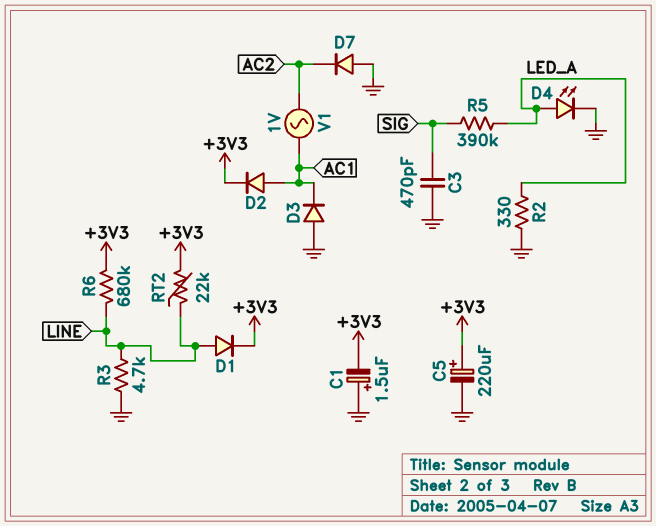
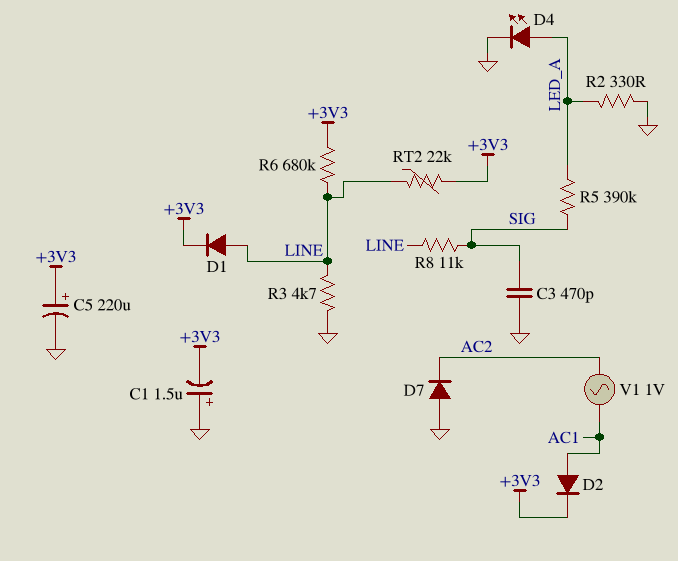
D3: diode (A GND, K AC1) -> none
R8: none -> 11k (LINE, SIG)

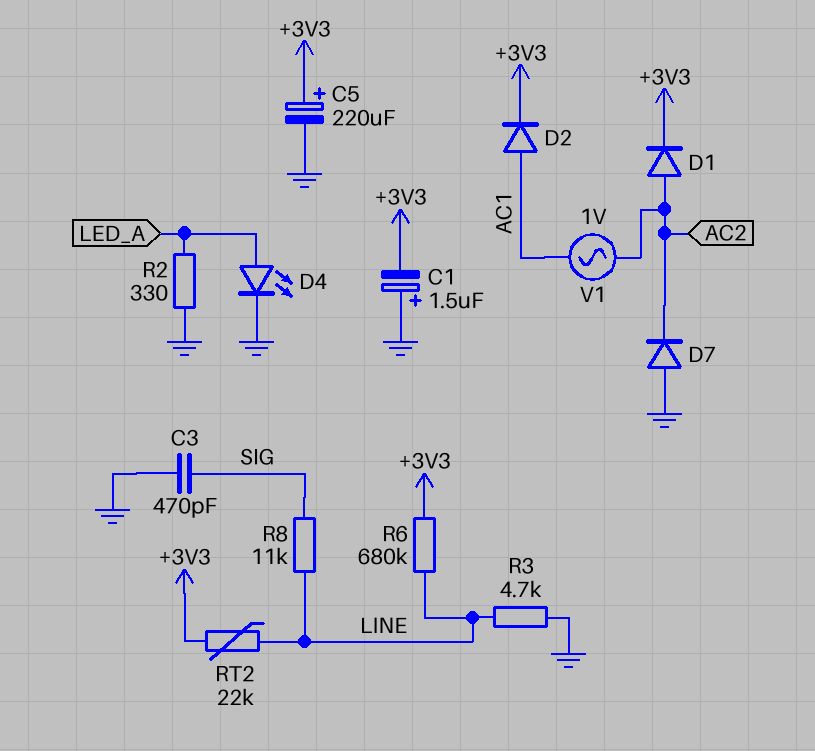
D1: diode (A LINE, K +3V3) -> diode (A AC2, K +3V3)
R5: 390k (LED_A, SIG) -> none

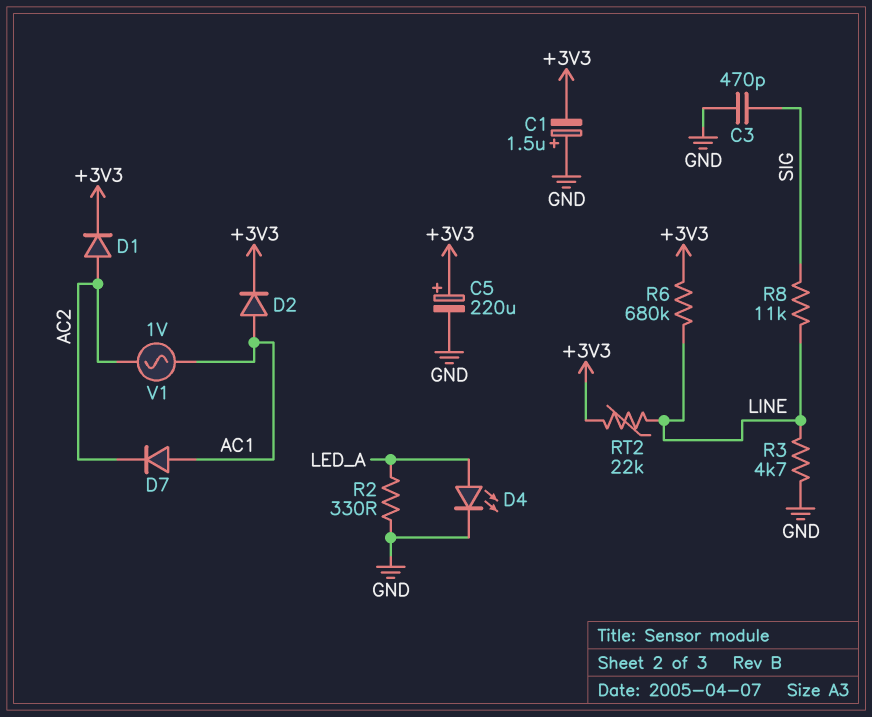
D7: diode (A GND, K AC2) -> diode (A AC1, K AC2)

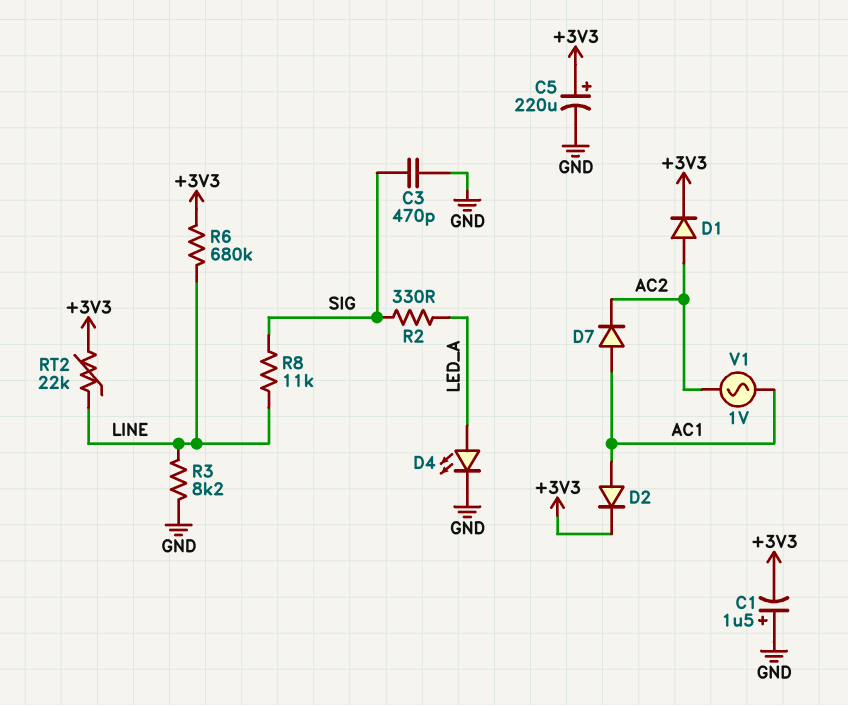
R2: 330 (GND, LED_A) -> 330 (LED_A, SIG)
R3: 4.7k (GND, LINE) -> 8.2k (GND, LINE)

